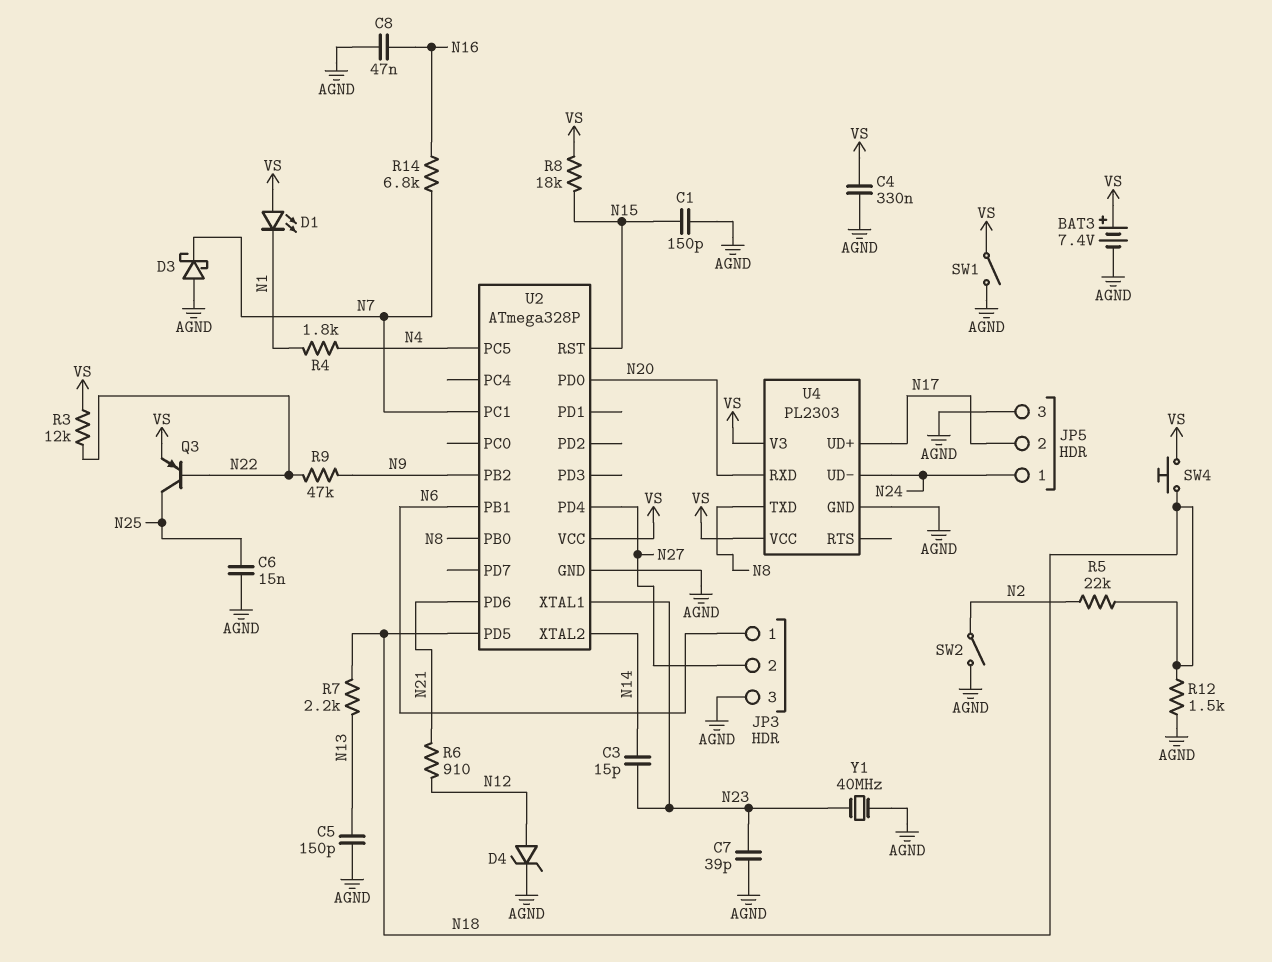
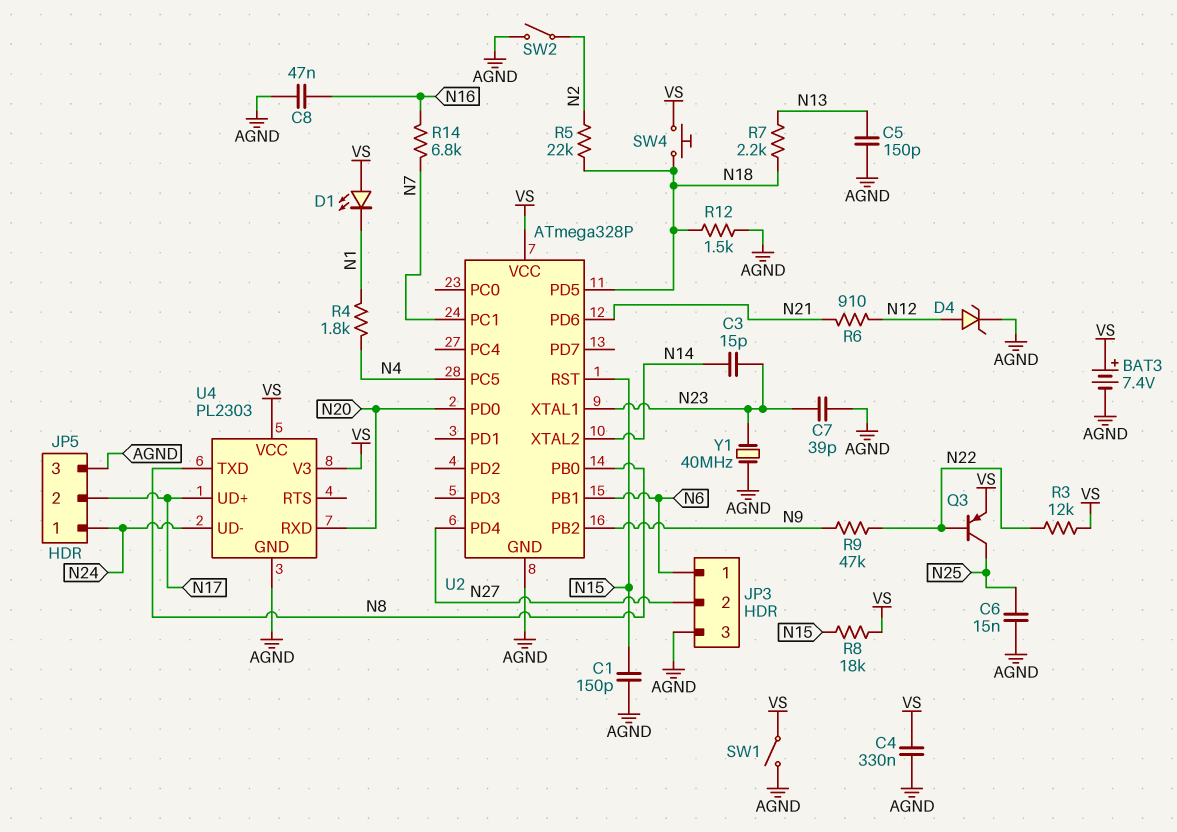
D3: schottky (A AGND, K N7) -> none

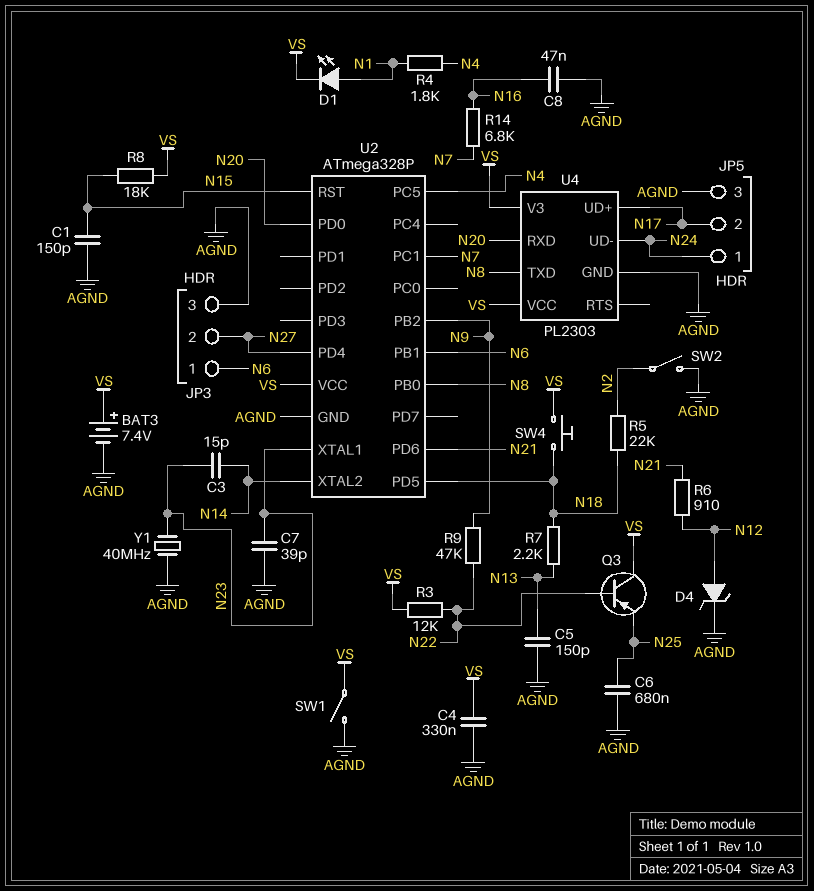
C6: 15nF (AGND, N25) -> 680nF (AGND, N25)
D1: LED (A VS, K N1) -> LED (A N1, K VS)
Q3: PNP (B N22, C N25, E VS) -> PNP (B N22, C VS, E N25)
R12: 1.5k (AGND, N18) -> none

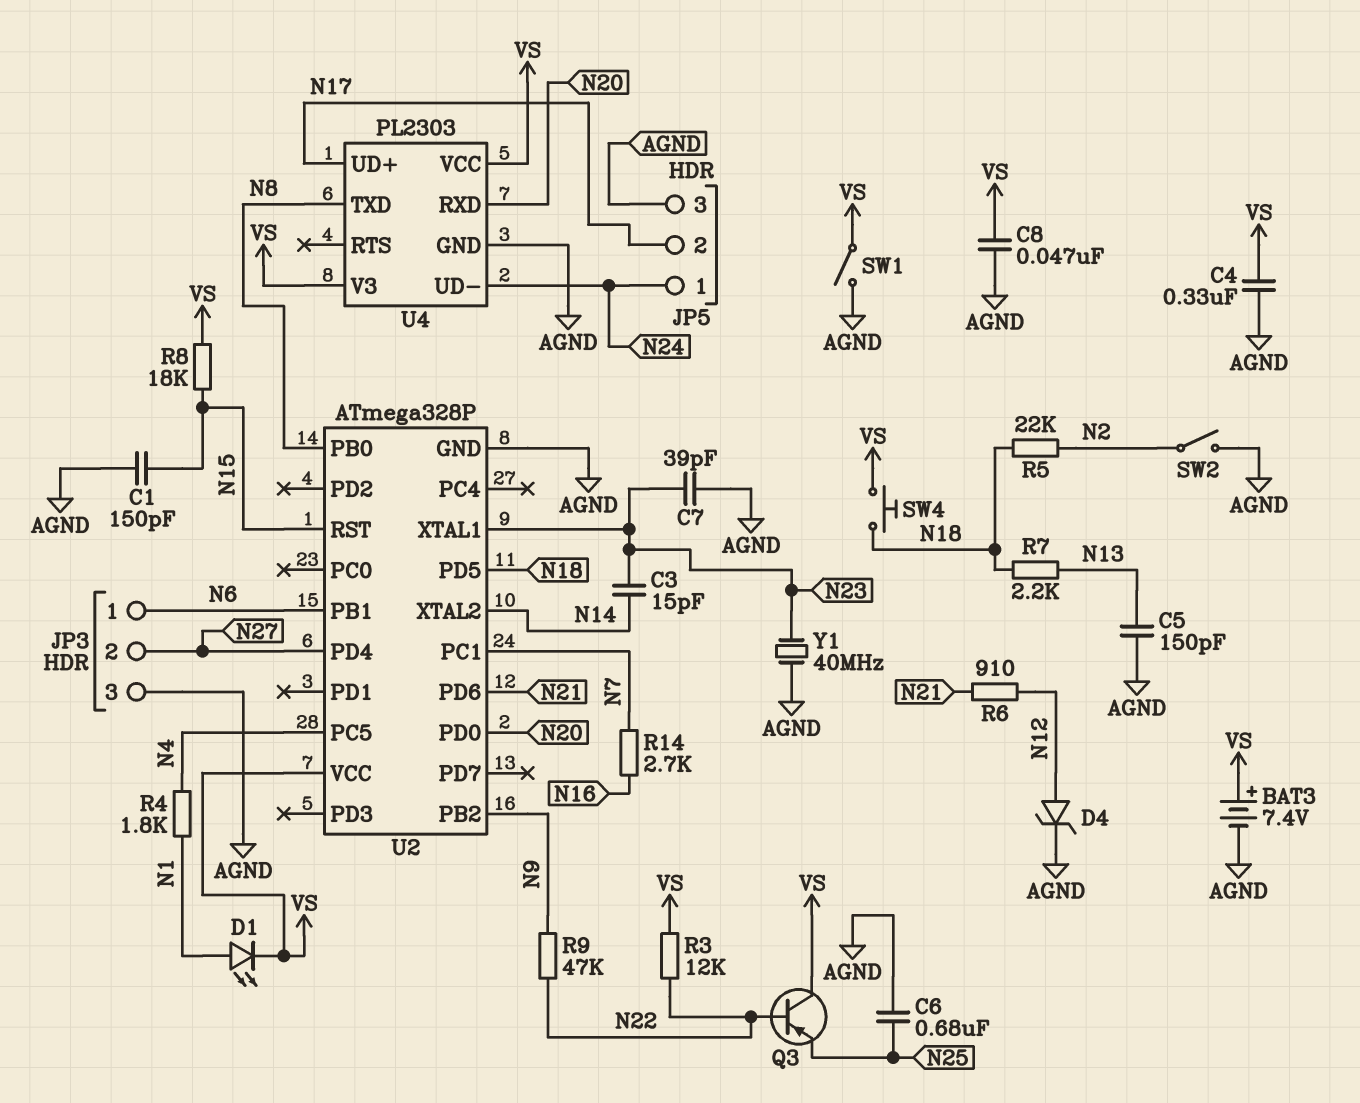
C8: 47nF (AGND, N16) -> 47nF (AGND, VS)
R14: 6.8k (N7, N16) -> 2.7k (N7, N16)

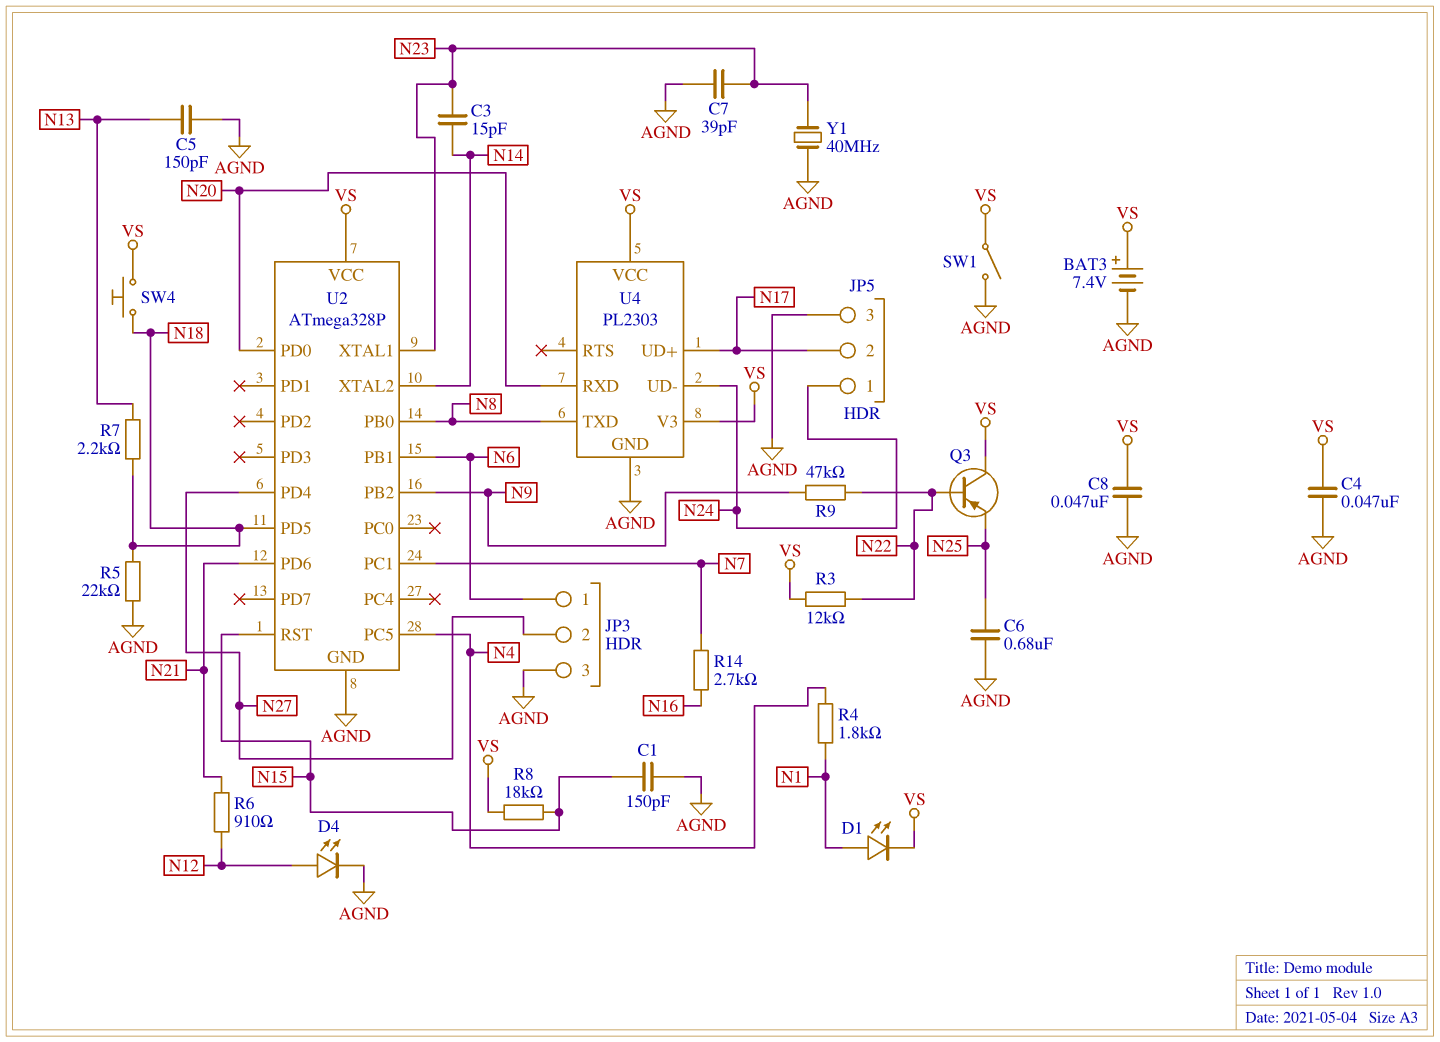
C4: 330nF (AGND, VS) -> 47nF (AGND, VS)
D4: zener (A N12, K AGND) -> LED (A N12, K AGND)
R5: 22k (N2, N18) -> 22k (AGND, N18)
SW2: switch (AGND, N2) -> none

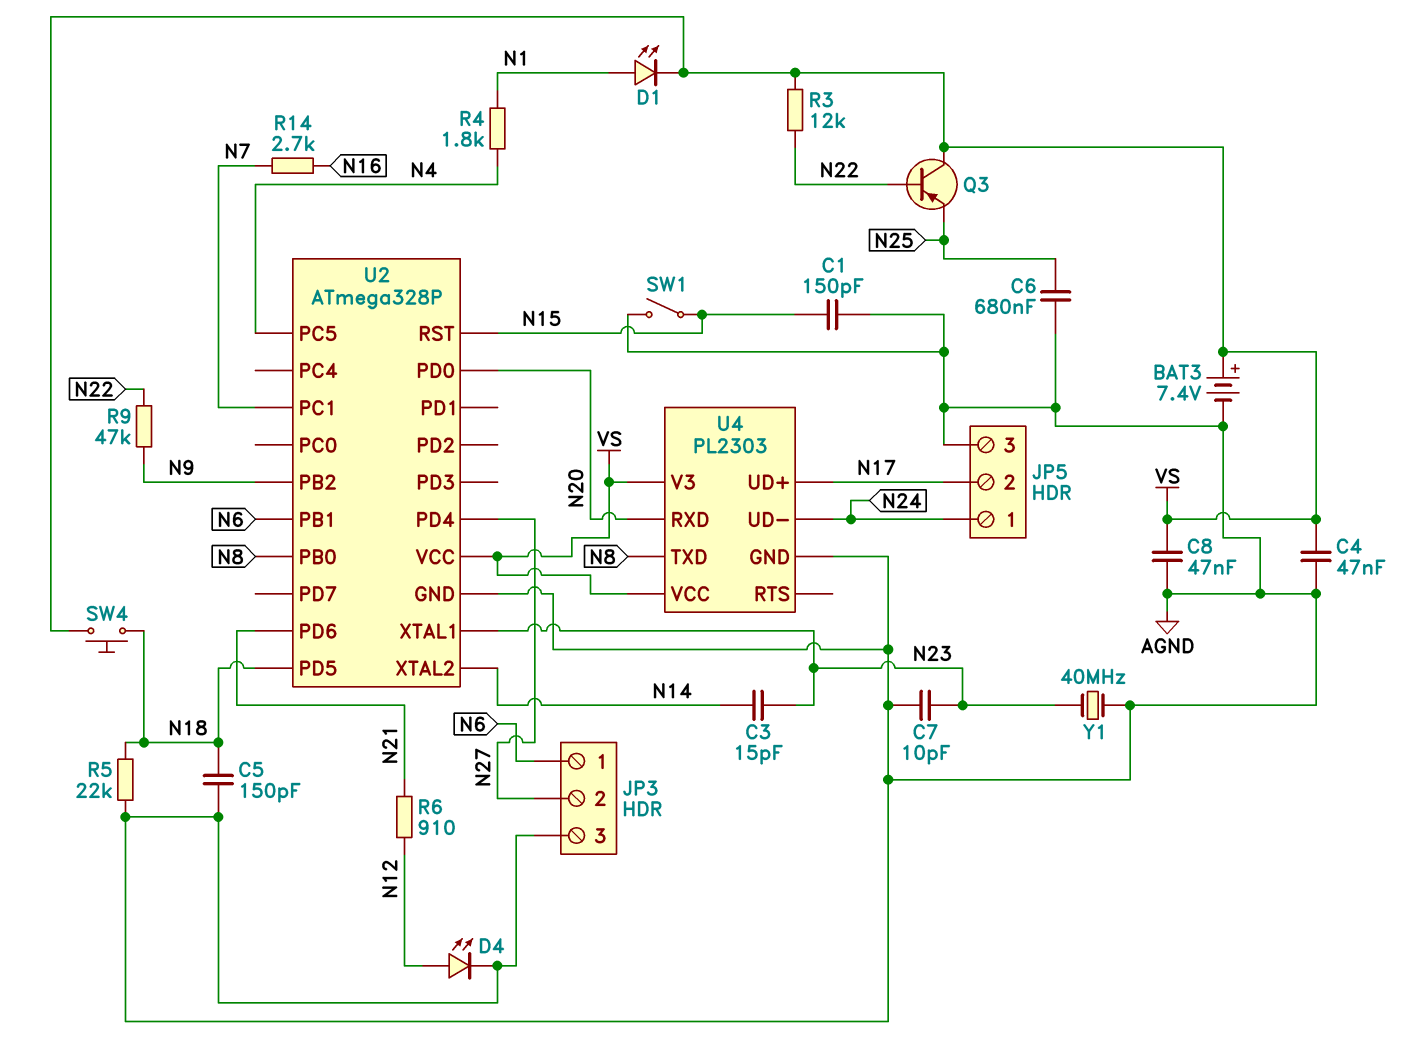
C5: 150pF (AGND, N13) -> 150pF (AGND, N18)
C7: 39pF (AGND, N23) -> 10pF (AGND, N23)
R7: 2.2k (N13, N18) -> none
R8: 18k (N15, VS) -> none
SW1: switch (AGND, VS) -> switch (AGND, N15)

